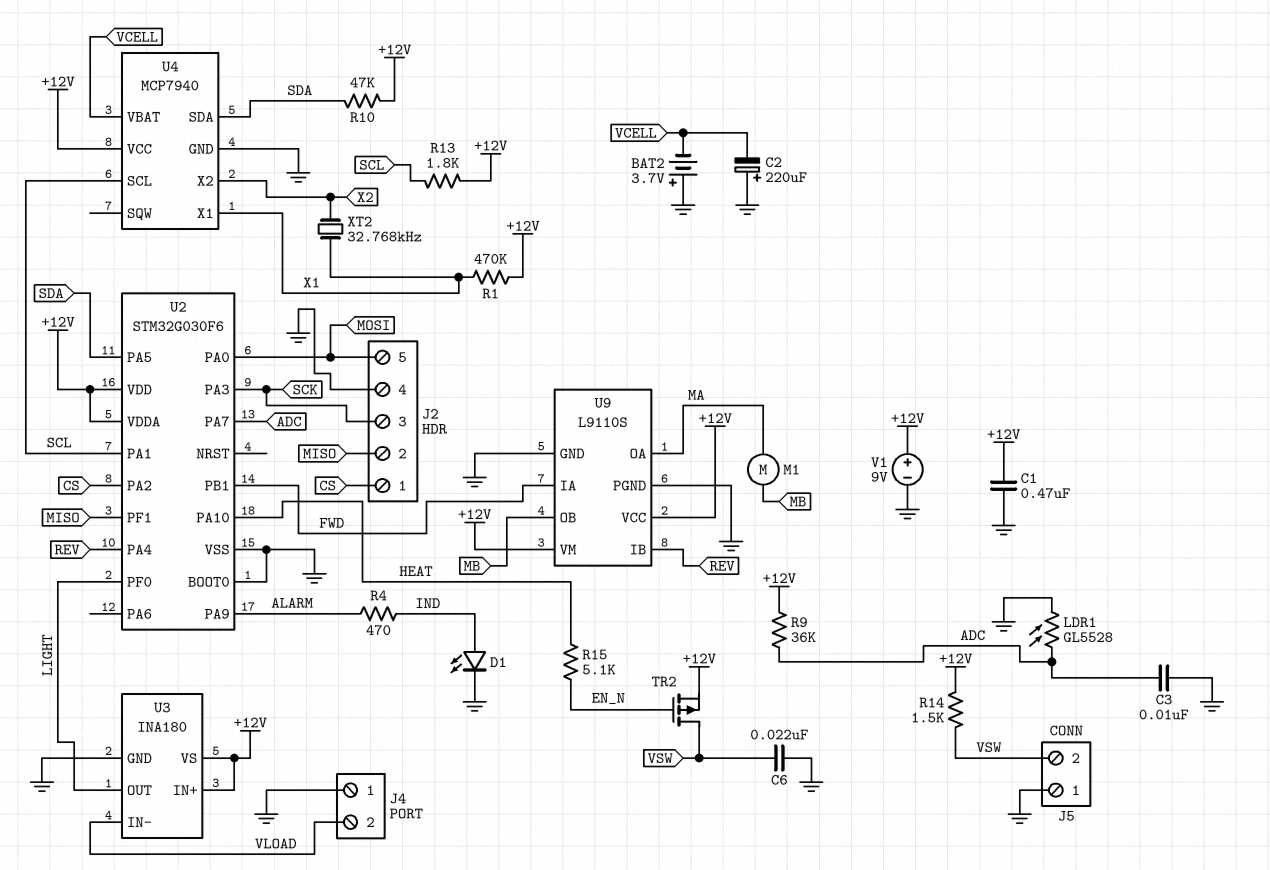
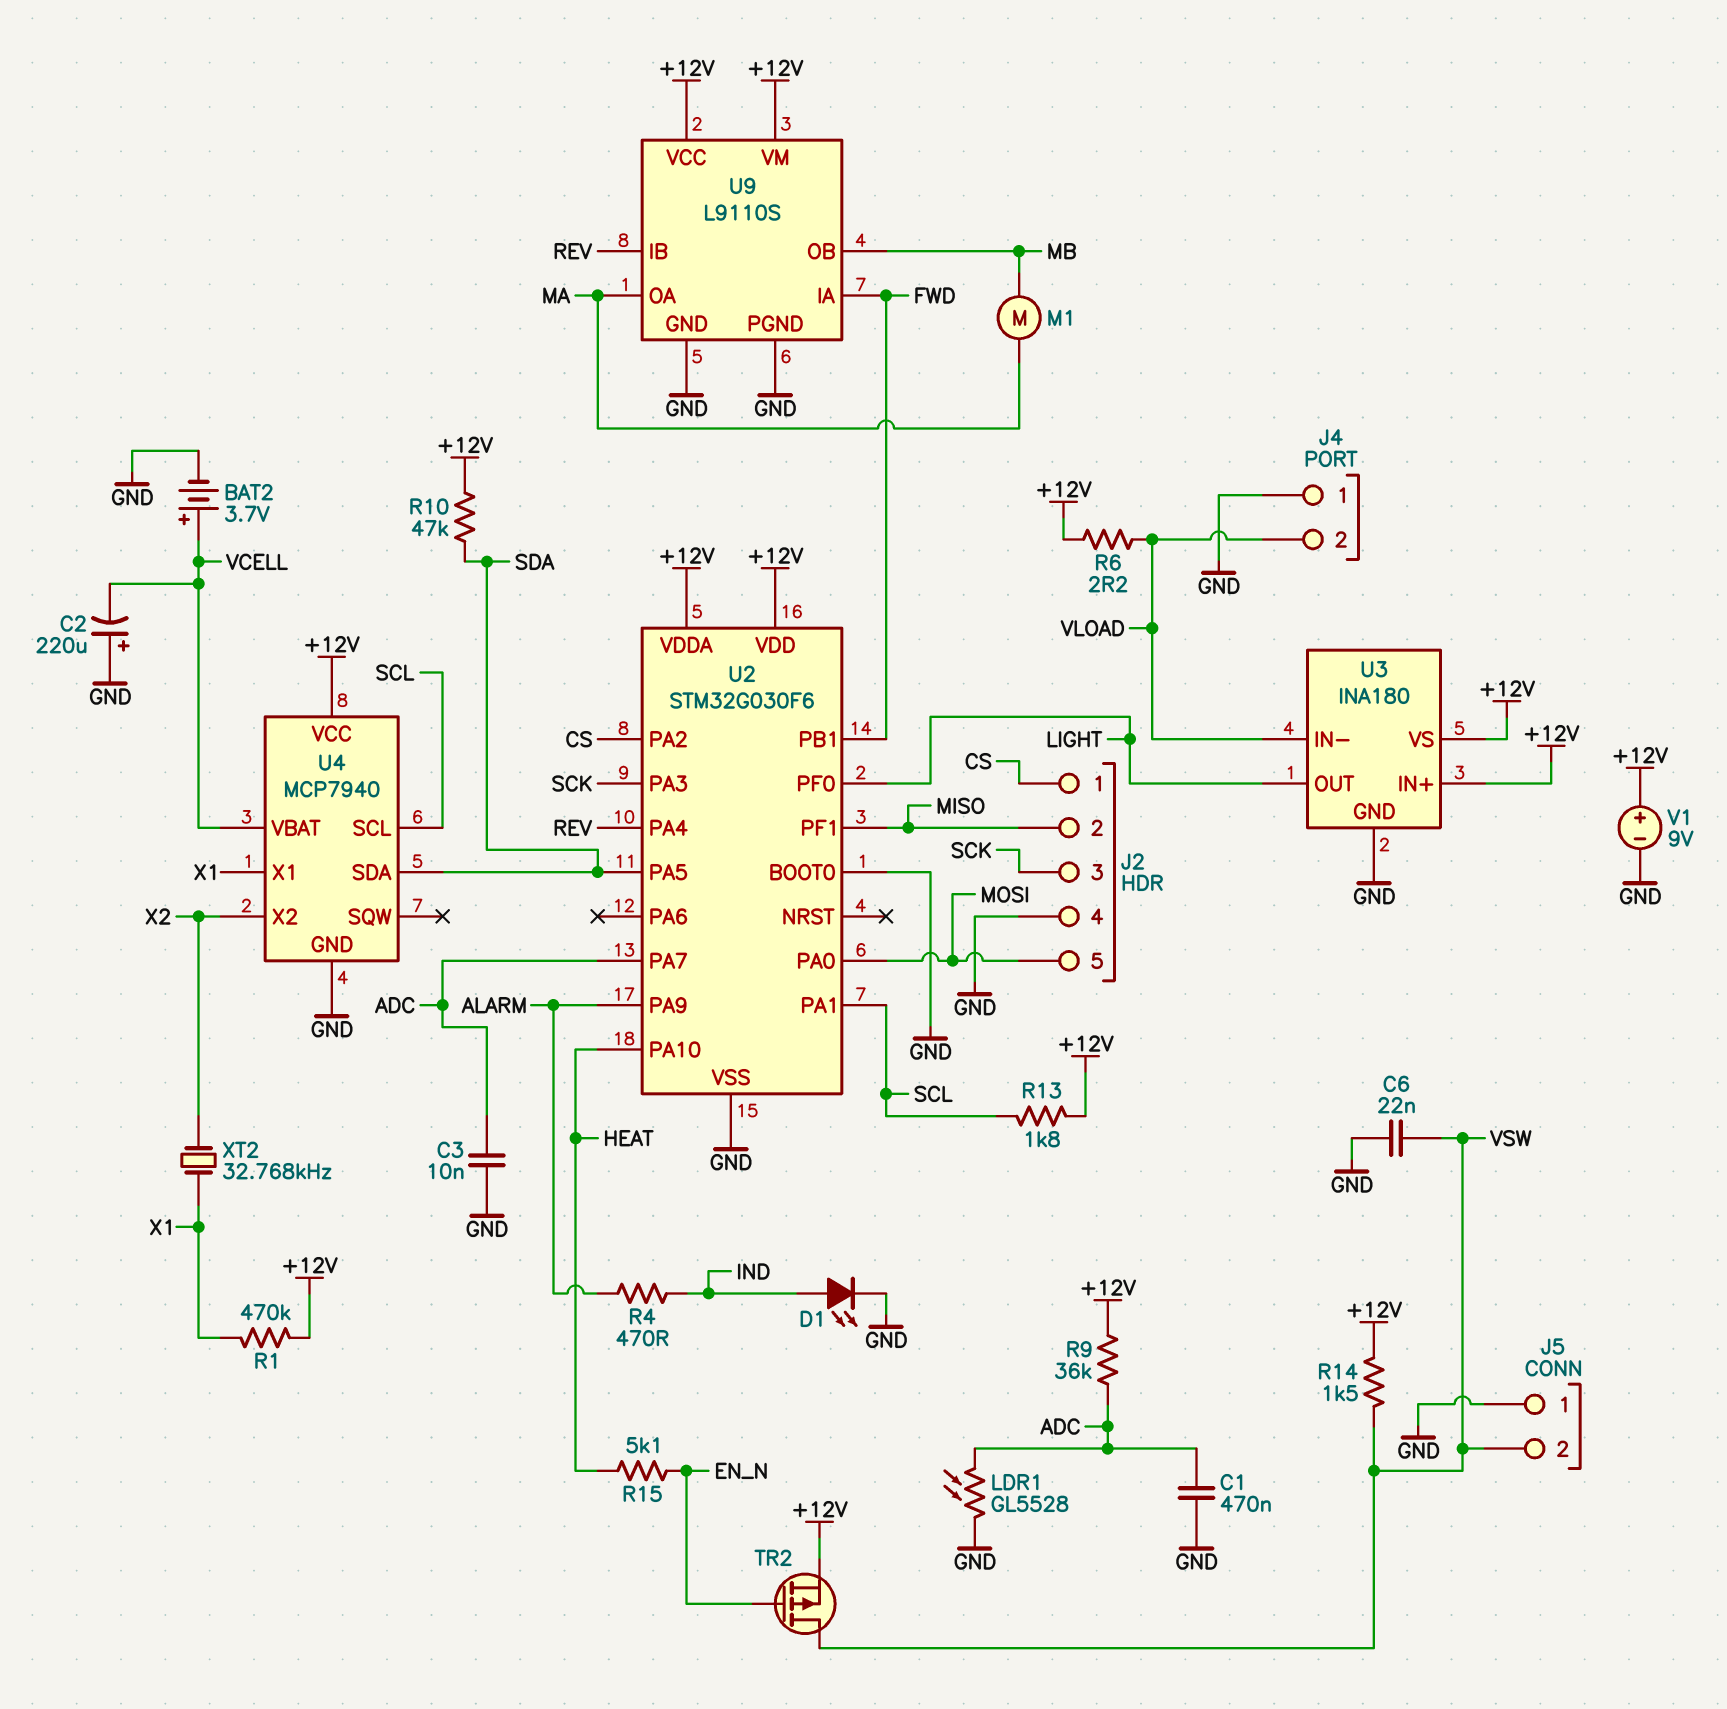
BAT2: 3.7V (plus GND, minus VCELL) -> 3.7V (plus VCELL, minus GND)
C1: 470nF (+12V, GND) -> 470nF (ADC, GND)
R6: none -> 2.2 (+12V, VLOAD)

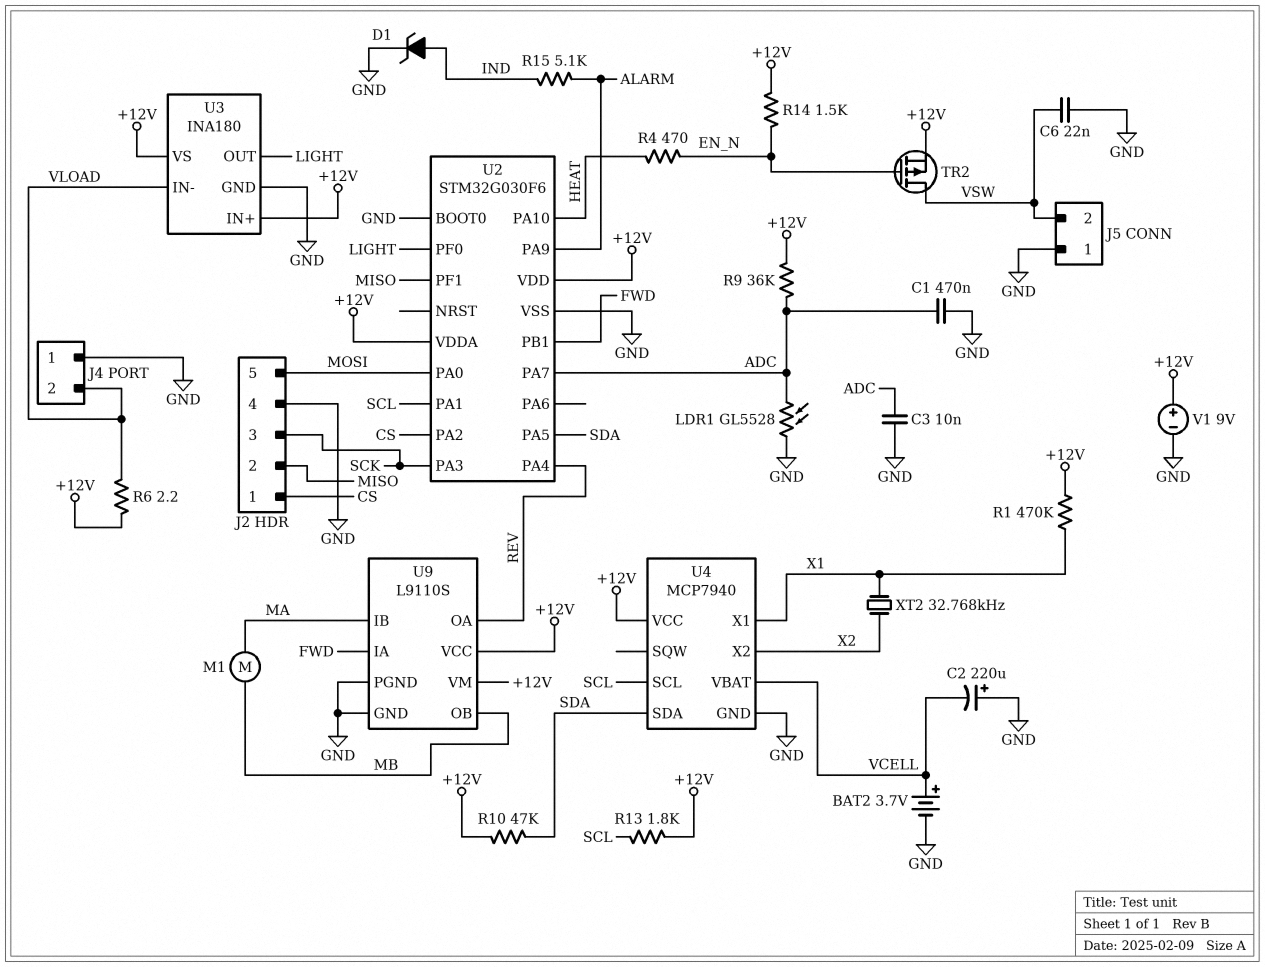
D1: LED (A IND, K GND) -> zener (A IND, K GND)
R4: 470 (ALARM, IND) -> 470 (EN_N, HEAT)
R14: 1.5k (+12V, VSW) -> 1.5k (+12V, EN_N)
R15: 5.1k (EN_N, HEAT) -> 5.1k (ALARM, IND)
U9 pin IB: REV -> MA
U9 pin OA: MA -> REV

